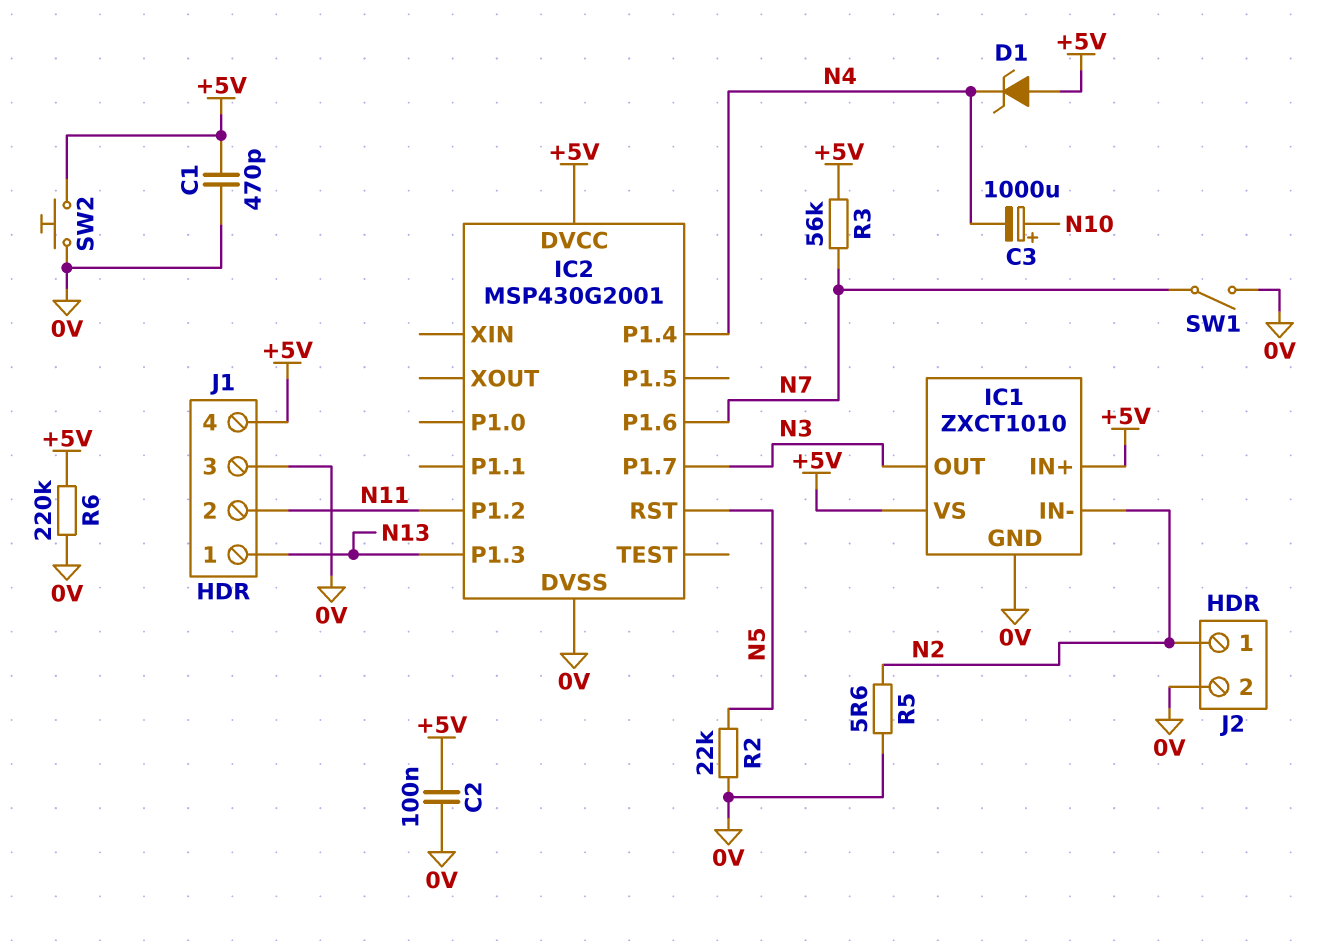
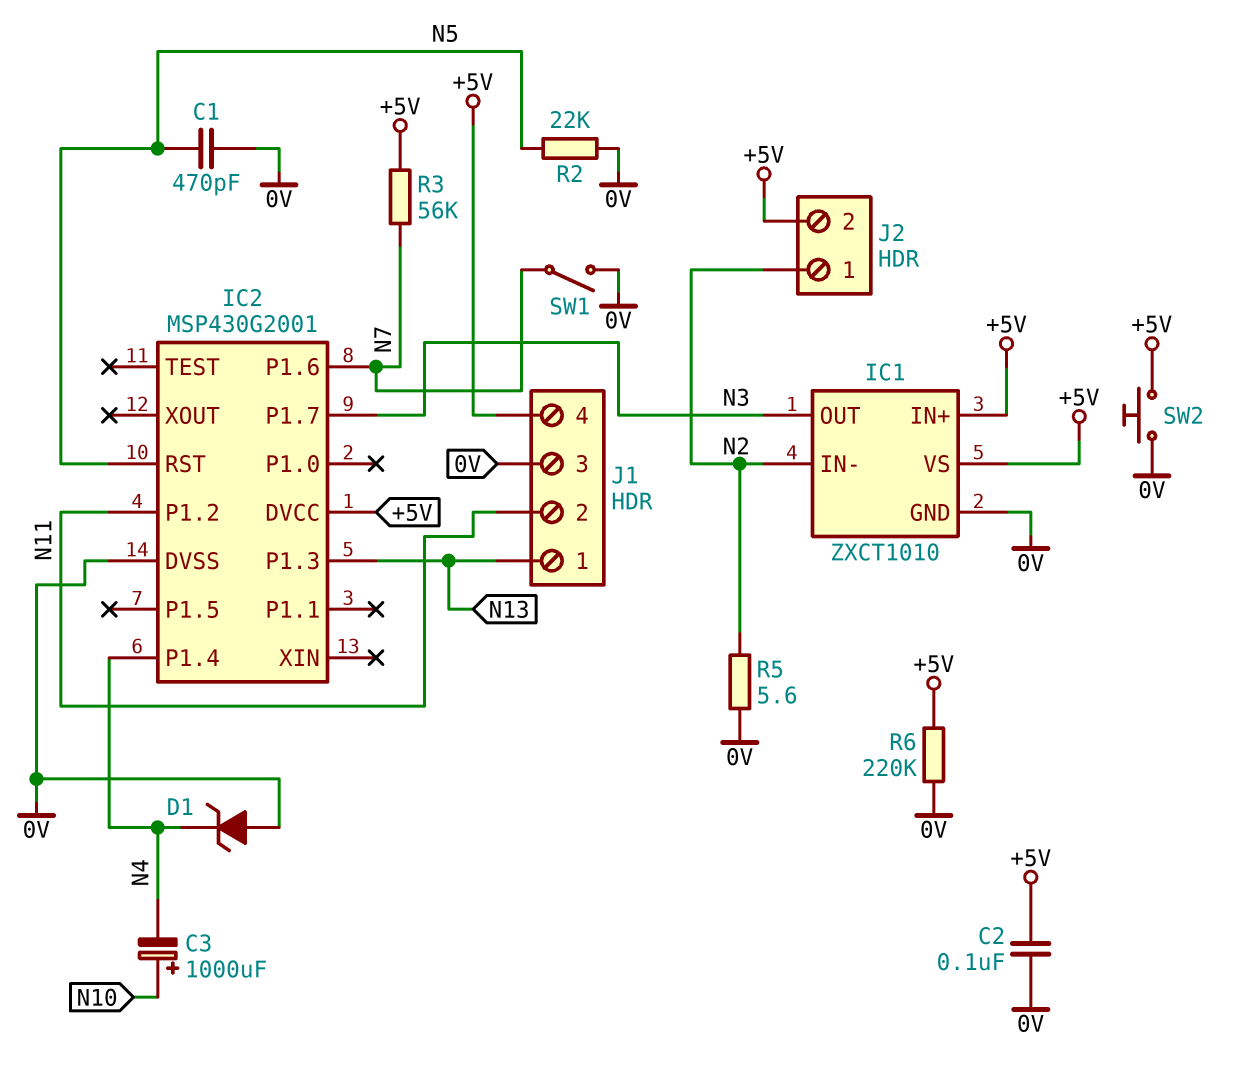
C1: 470pF (+5V, 0V) -> 470pF (0V, N5)
D1: zener (A +5V, K N4) -> zener (A 0V, K N4)
J2 pin 2: 0V -> +5V

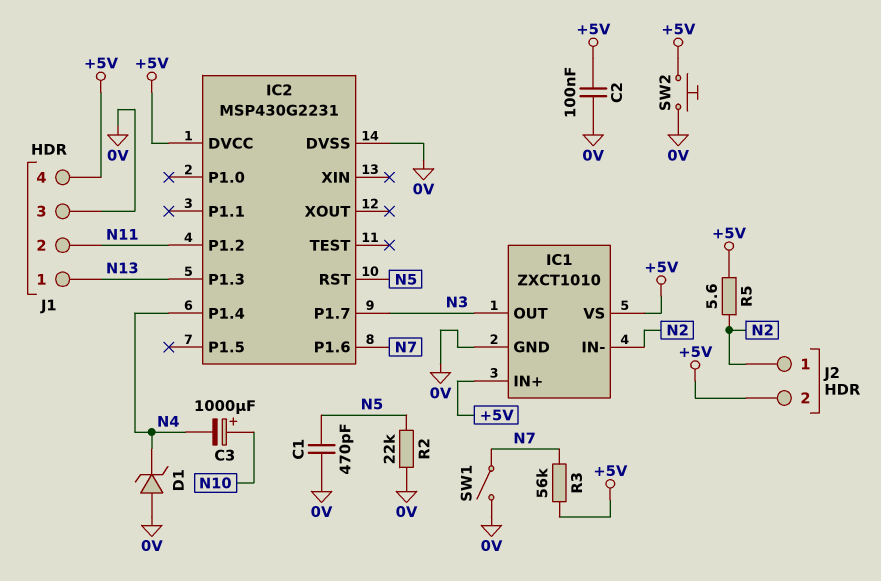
IC2: MSP430G2001 -> MSP430G2231
R5: 5.6 (0V, N2) -> 5.6 (+5V, N2)
R6: 220k (+5V, 0V) -> none

